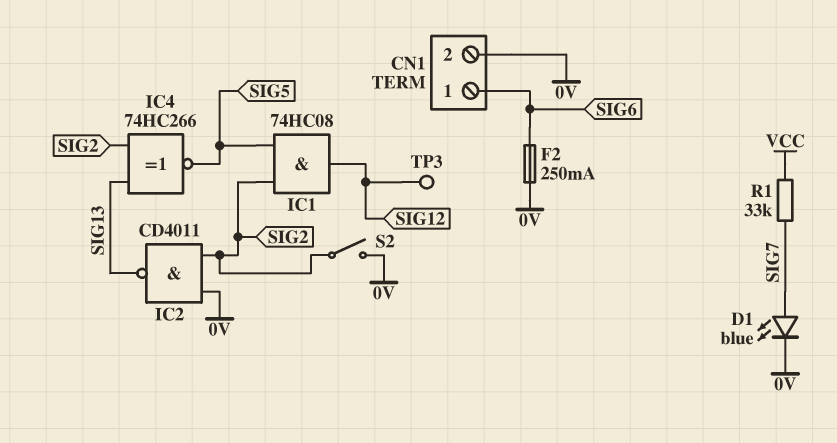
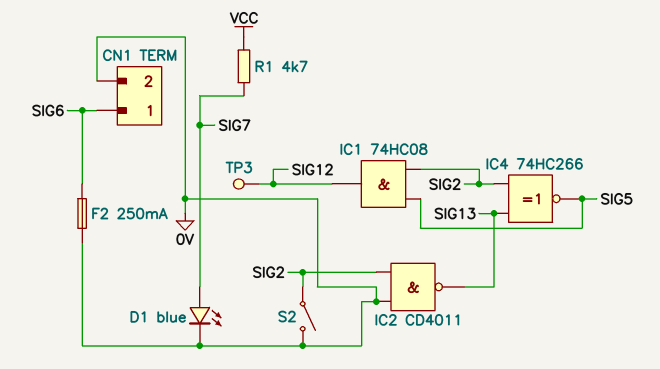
R1: 33k (SIG7, VCC) -> 4.7k (SIG7, VCC)

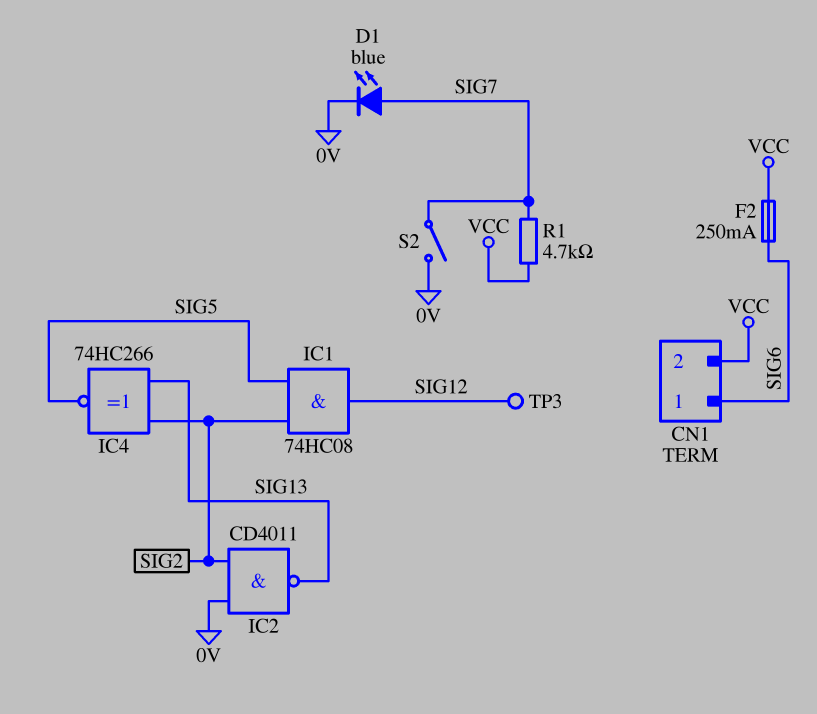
CN1 pin 2: 0V -> VCC
F2: 250mA (0V, SIG6) -> 250mA (SIG6, VCC)
S2: switch (0V, SIG2) -> switch (0V, SIG7)

